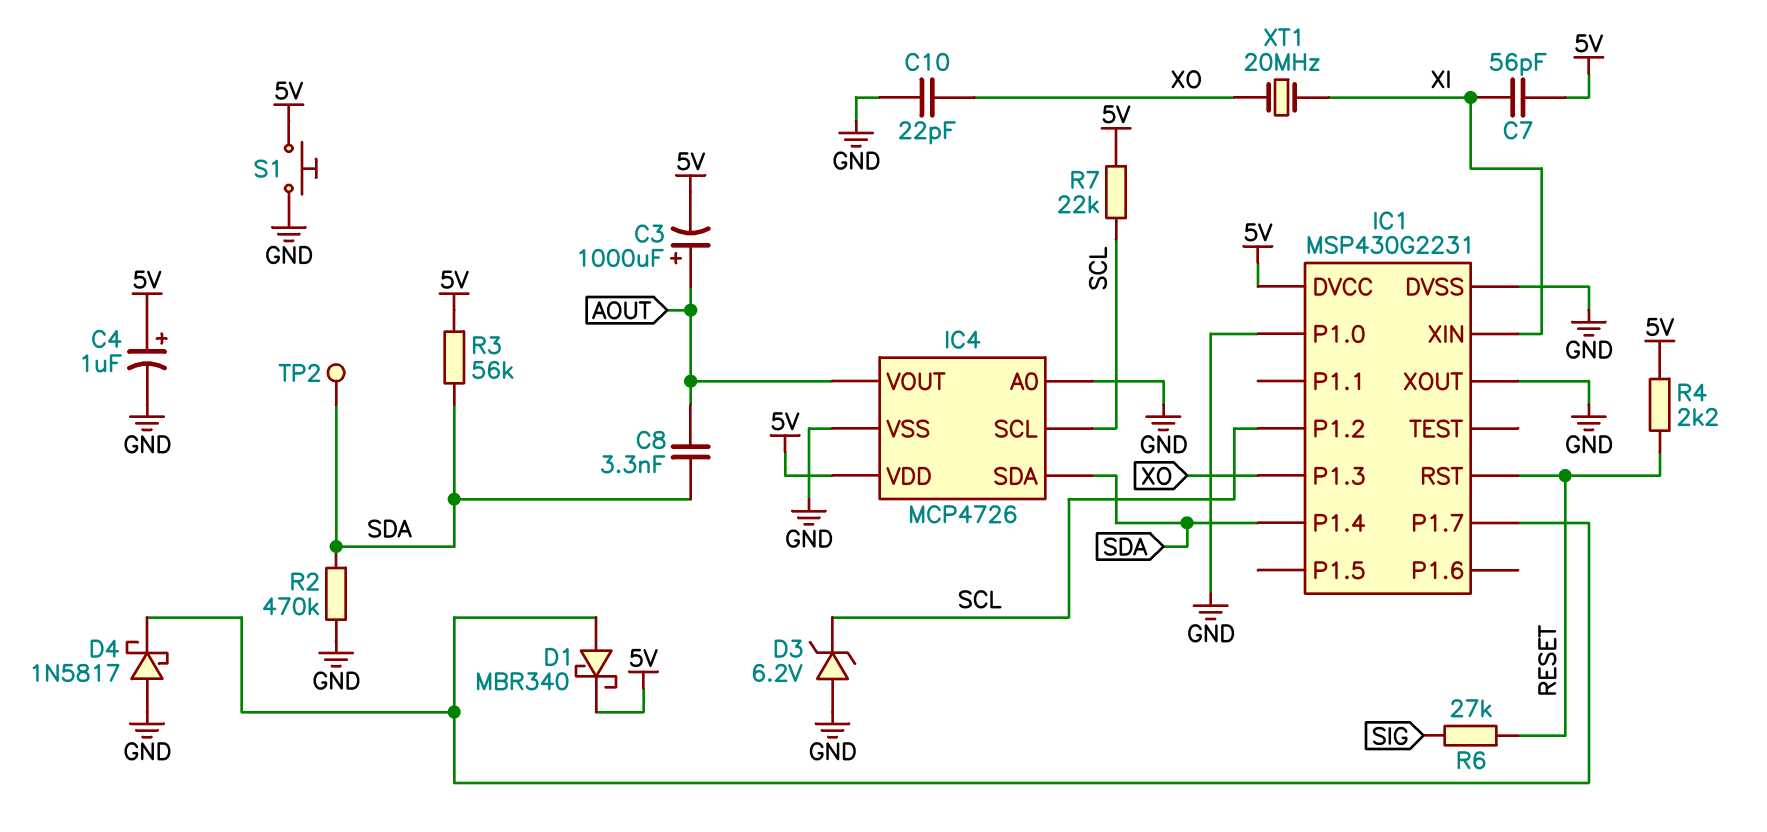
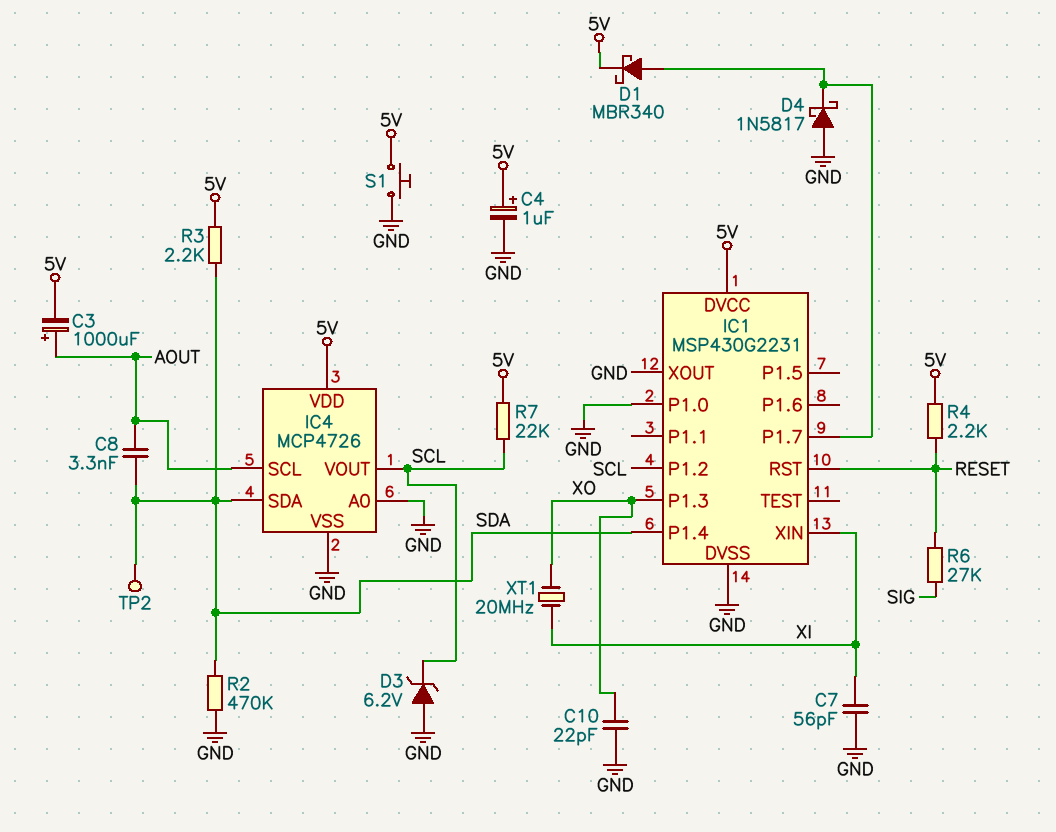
C7: 56pF (5V, XI) -> 56pF (GND, XI)
IC4 pin SCL: SCL -> AOUT
IC4 pin VOUT: AOUT -> SCL
R3: 56k (5V, SDA) -> 2.2k (5V, SDA)

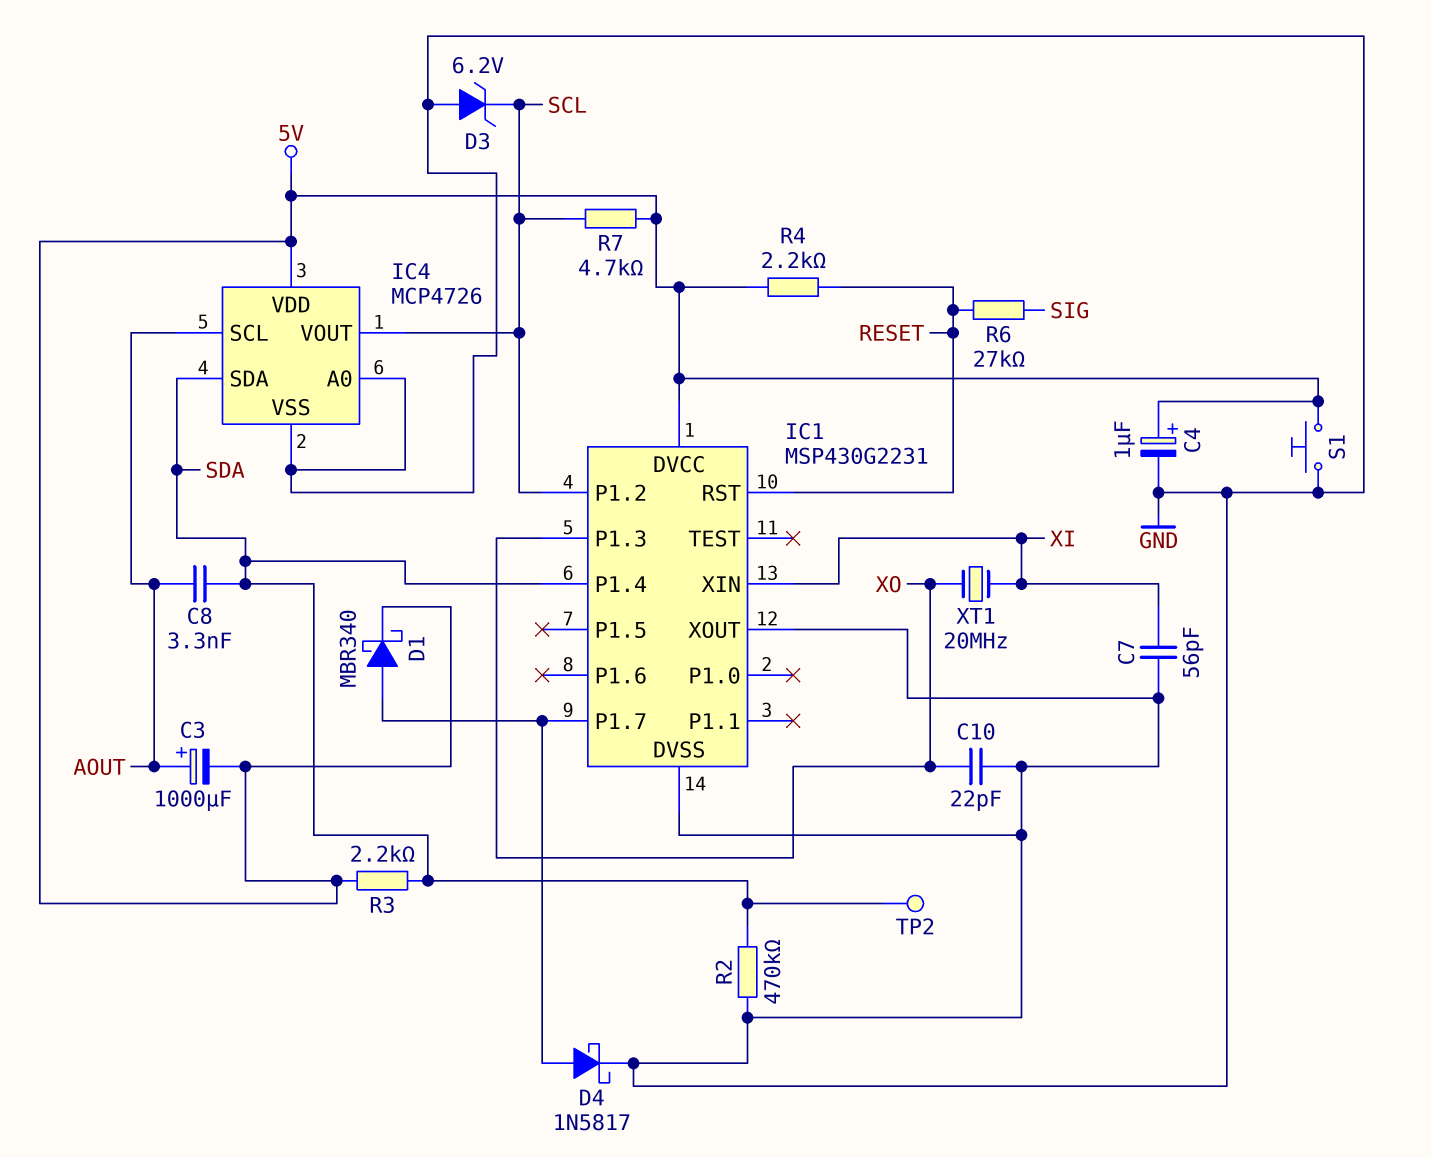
D4: schottky 1N5817 (A GND, K IC1/P1.7) -> schottky 1N5817 (A IC1/P1.7, K GND)
IC1 pin P1.0: GND -> none
R7: 22k (5V, SCL) -> 4.7k (5V, SCL)

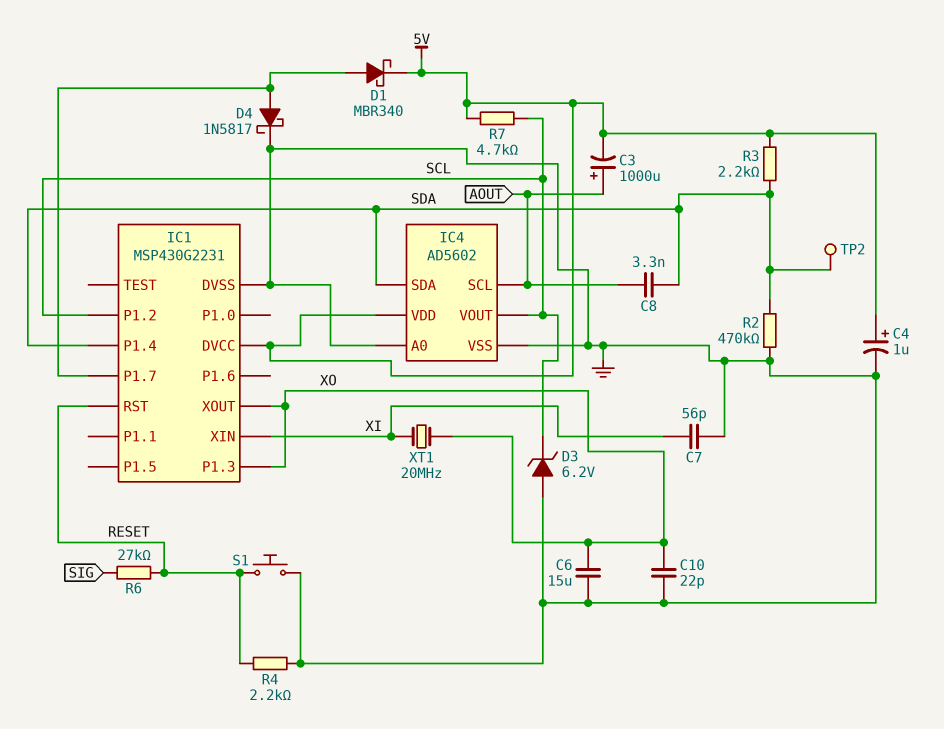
C6: none -> 15uF (GND, XO)
IC1 pin XOUT: GND -> XO
IC4: MCP4726 -> AD5602
R4: 2.2k (5V, RESET) -> 2.2k (GND, RESET)
S1: button (5V, GND) -> button (GND, RESET)

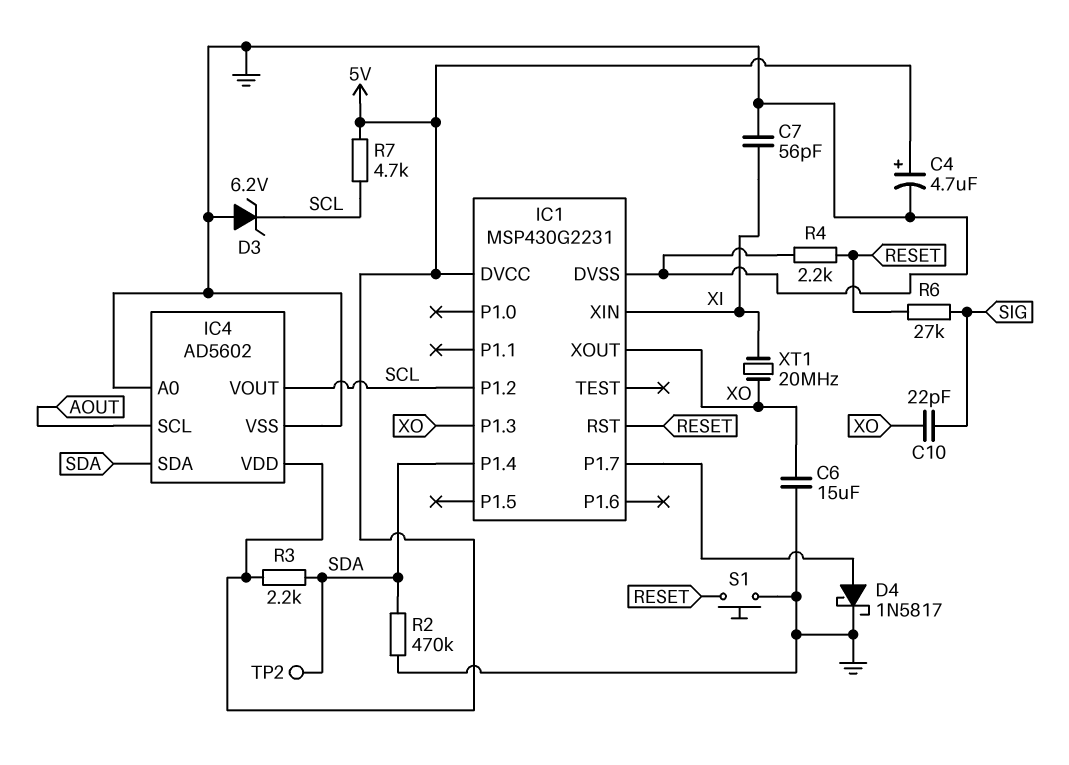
C3: 1000uF (plus AOUT, minus 5V) -> none
C4: 1uF (plus 5V, minus GND) -> 4.7uF (plus 5V, minus GND)
C8: 3.3nF (AOUT, SDA) -> none
C10: 22pF (GND, XO) -> 22pF (SIG, XO)
D1: schottky MBR340 (A IC1/P1.7, K 5V) -> none

